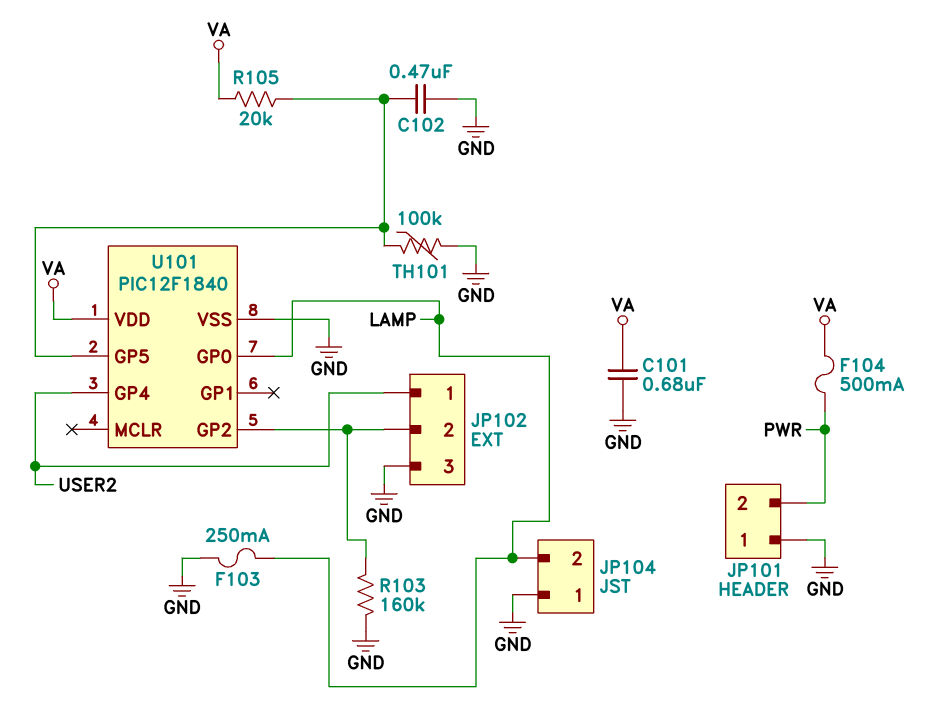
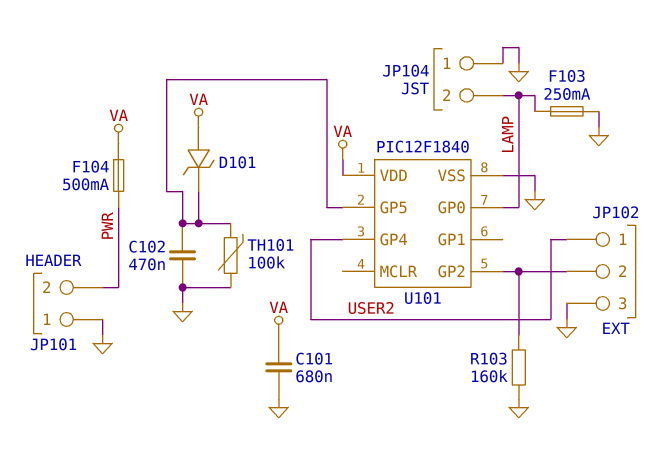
D101: none -> zener (A VA, K U101/GP5)
R105: 20k (U101/GP5, VA) -> none

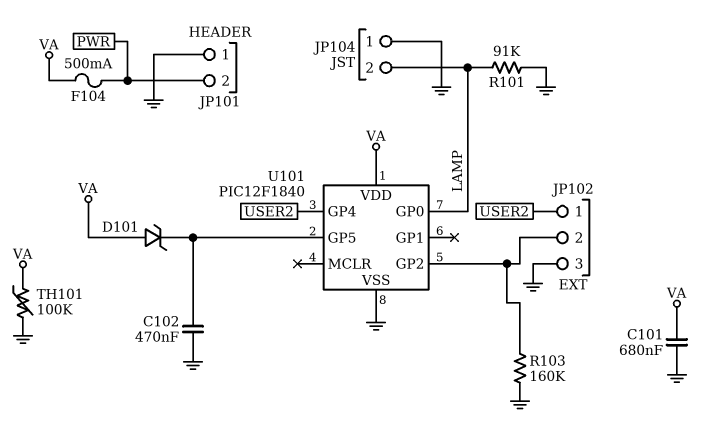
F103: 250mA (GND, LAMP) -> none
R101: none -> 91k (GND, LAMP)
TH101: 100k (GND, U101/GP5) -> 100k (GND, VA)

